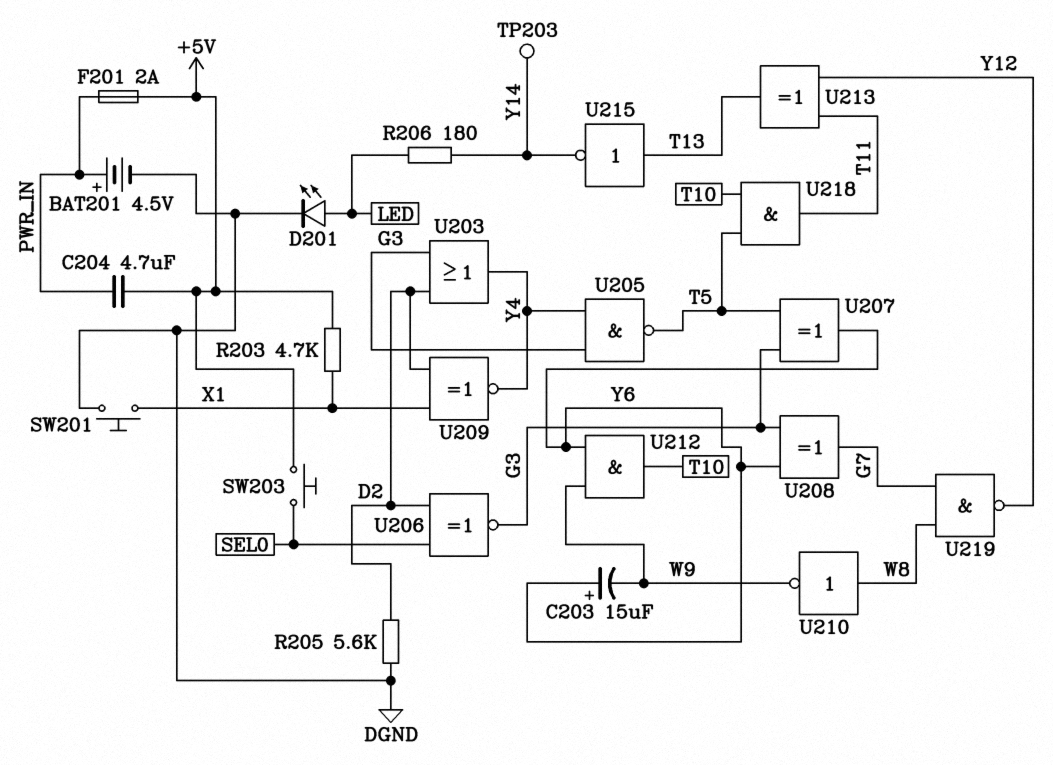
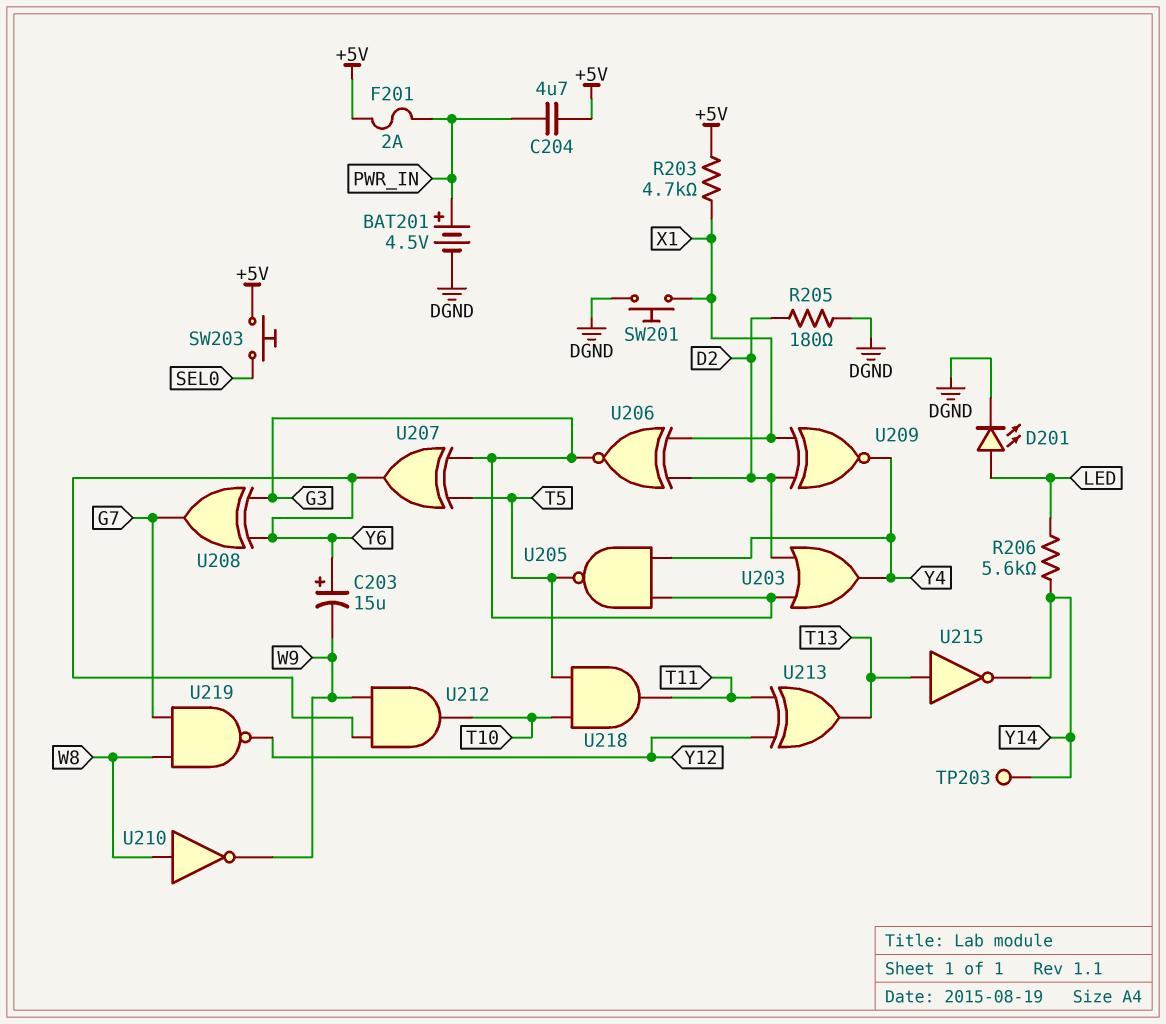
R205: 5.6k (D2, DGND) -> 180 (D2, DGND)
R206: 180 (LED, Y14) -> 5.6k (LED, Y14)
U206: XNOR (in D2, in SEL0, out G3) -> XNOR (in D2, in X1, out G3)

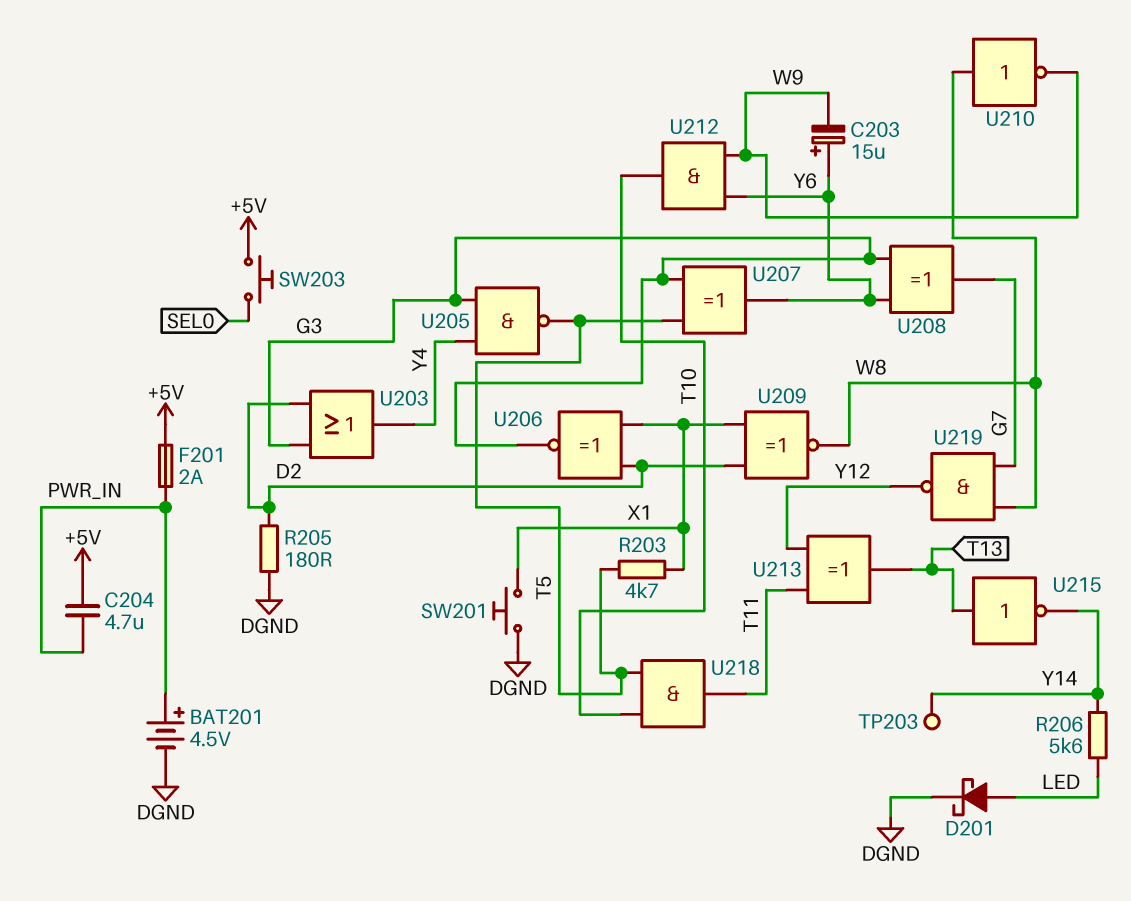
D201: LED (A LED, K DGND) -> schottky (A LED, K DGND)
R203: 4.7k (+5V, X1) -> 4.7k (T5, X1)
U209: XNOR (in D2, in X1, out Y4) -> XNOR (in D2, in X1, out W8)

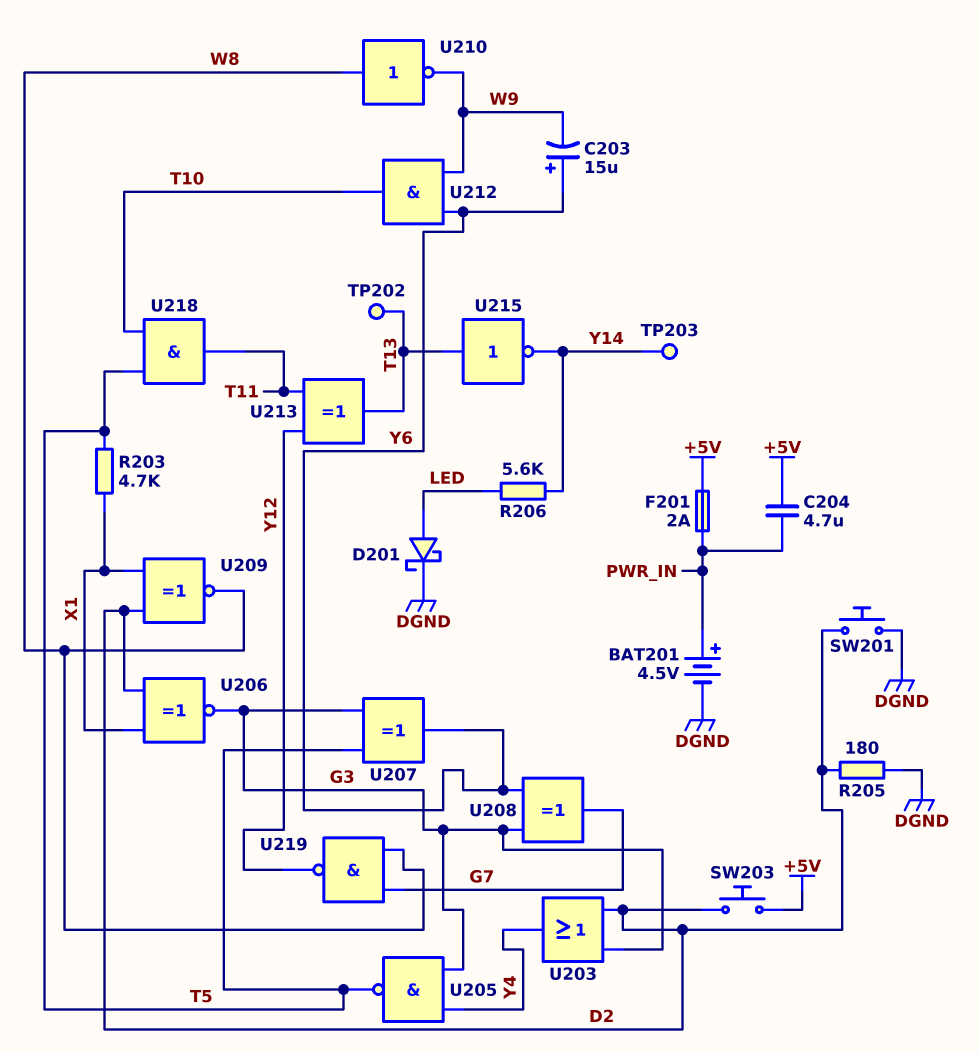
SW201: button (DGND, X1) -> button (D2, DGND)
SW203: button (+5V, SEL0) -> button (+5V, D2)
TP202: none -> test point (T13)

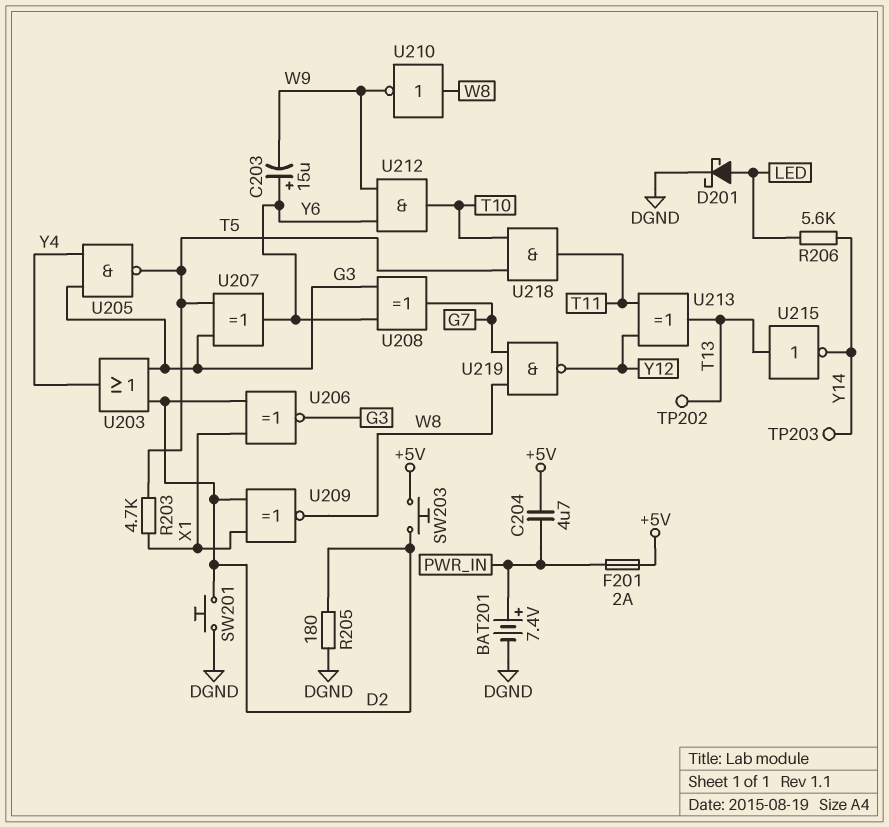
BAT201: 4.5V (plus PWR_IN, minus DGND) -> 7.4V (plus PWR_IN, minus DGND)

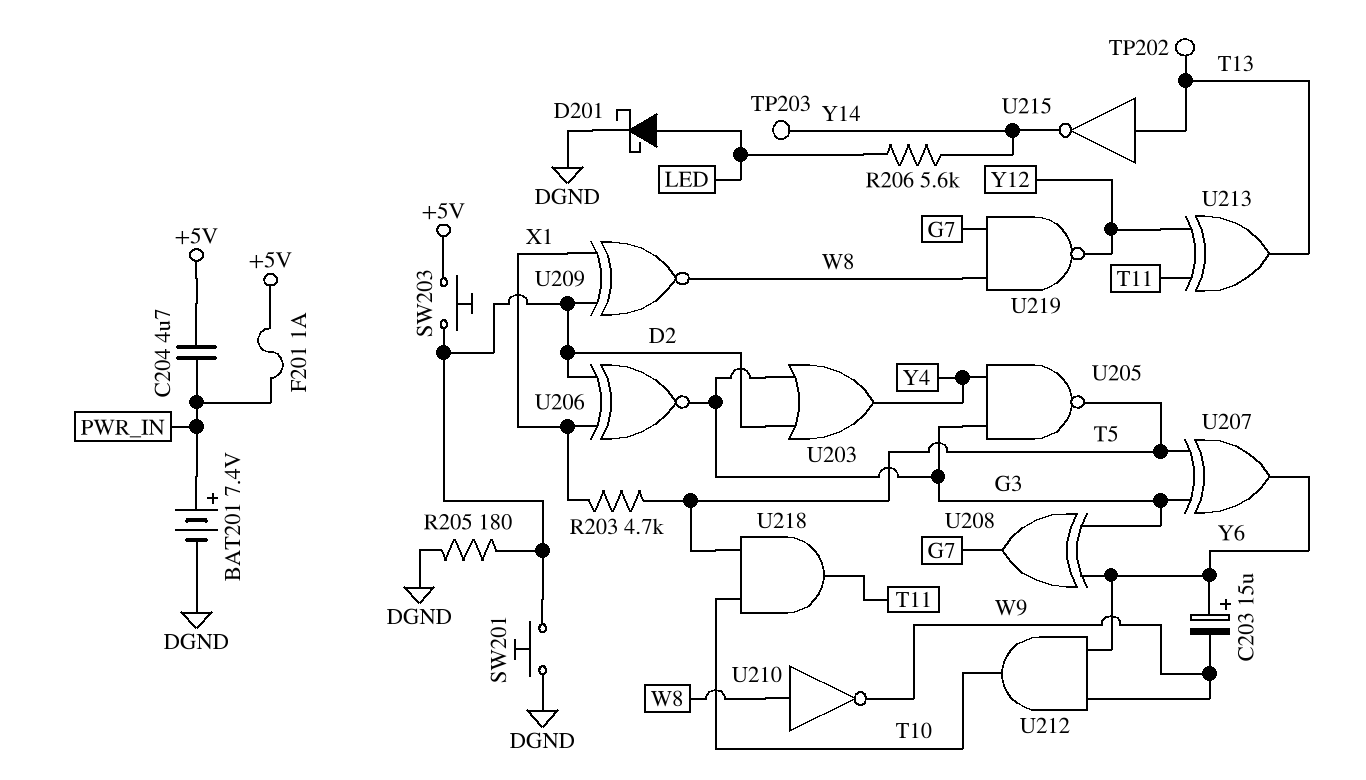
F201: 2A (+5V, PWR_IN) -> 1A (+5V, PWR_IN)

